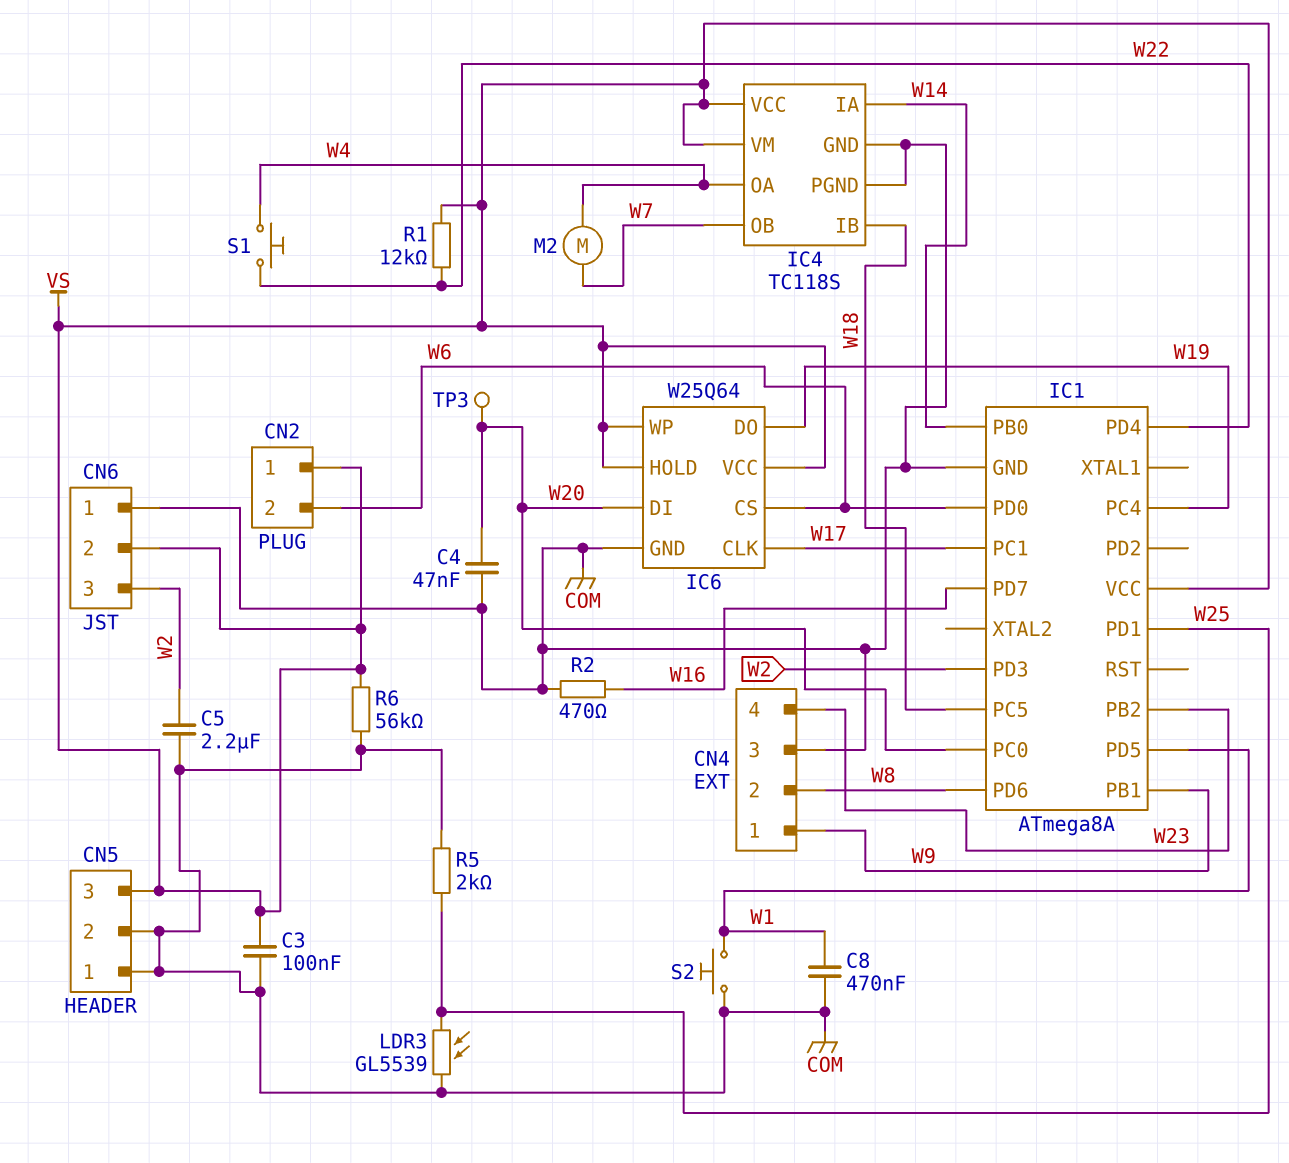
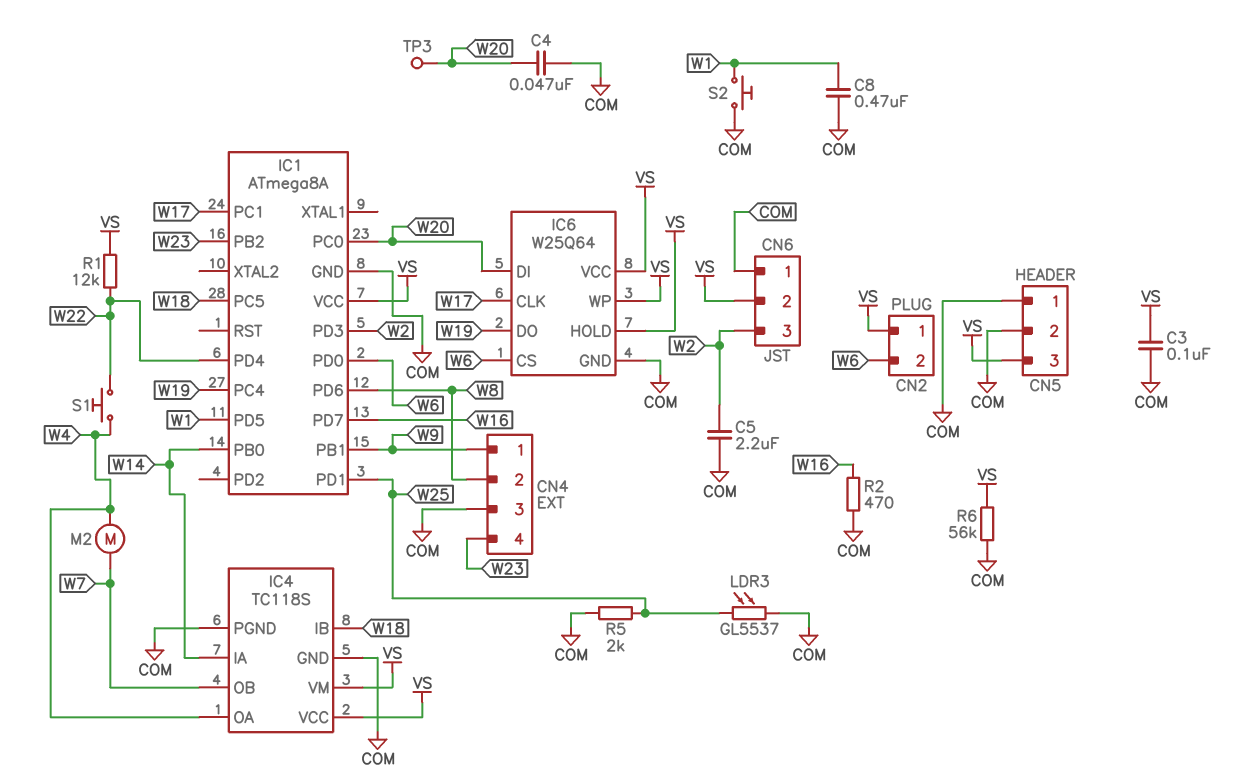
LDR3: GL5539 (COM, W25) -> GL5537 (COM, W25)

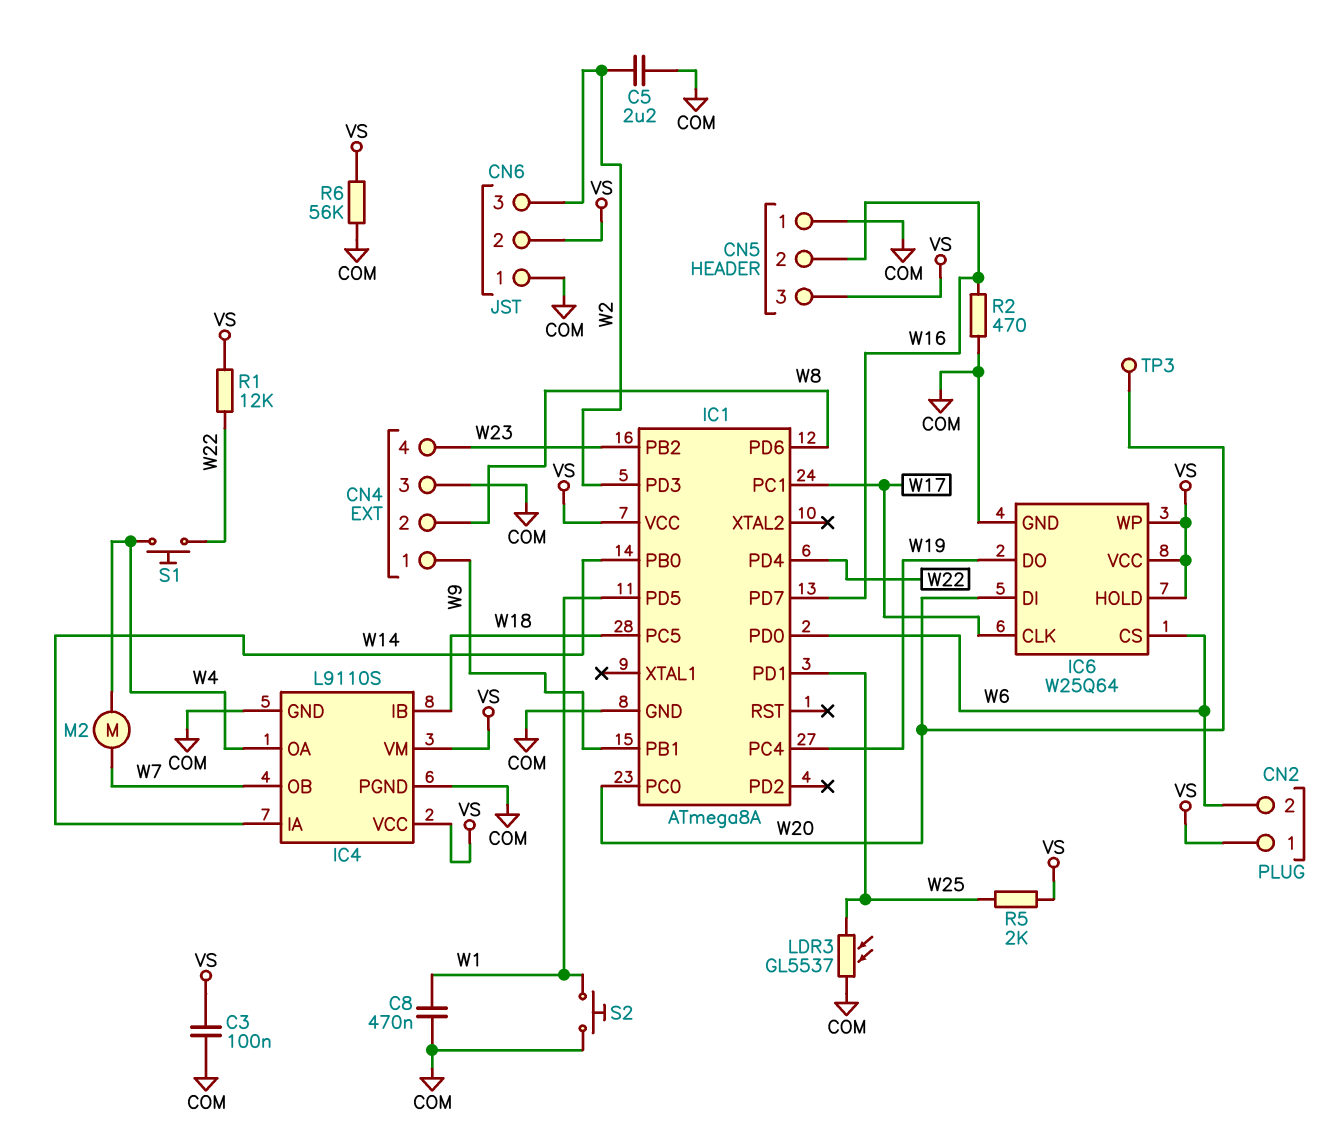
C4: 47nF (COM, W20) -> none
CN5 pin 2: COM -> W16
IC4: TC118S -> L9110S
R5: 2k (COM, W25) -> 2k (VS, W25)

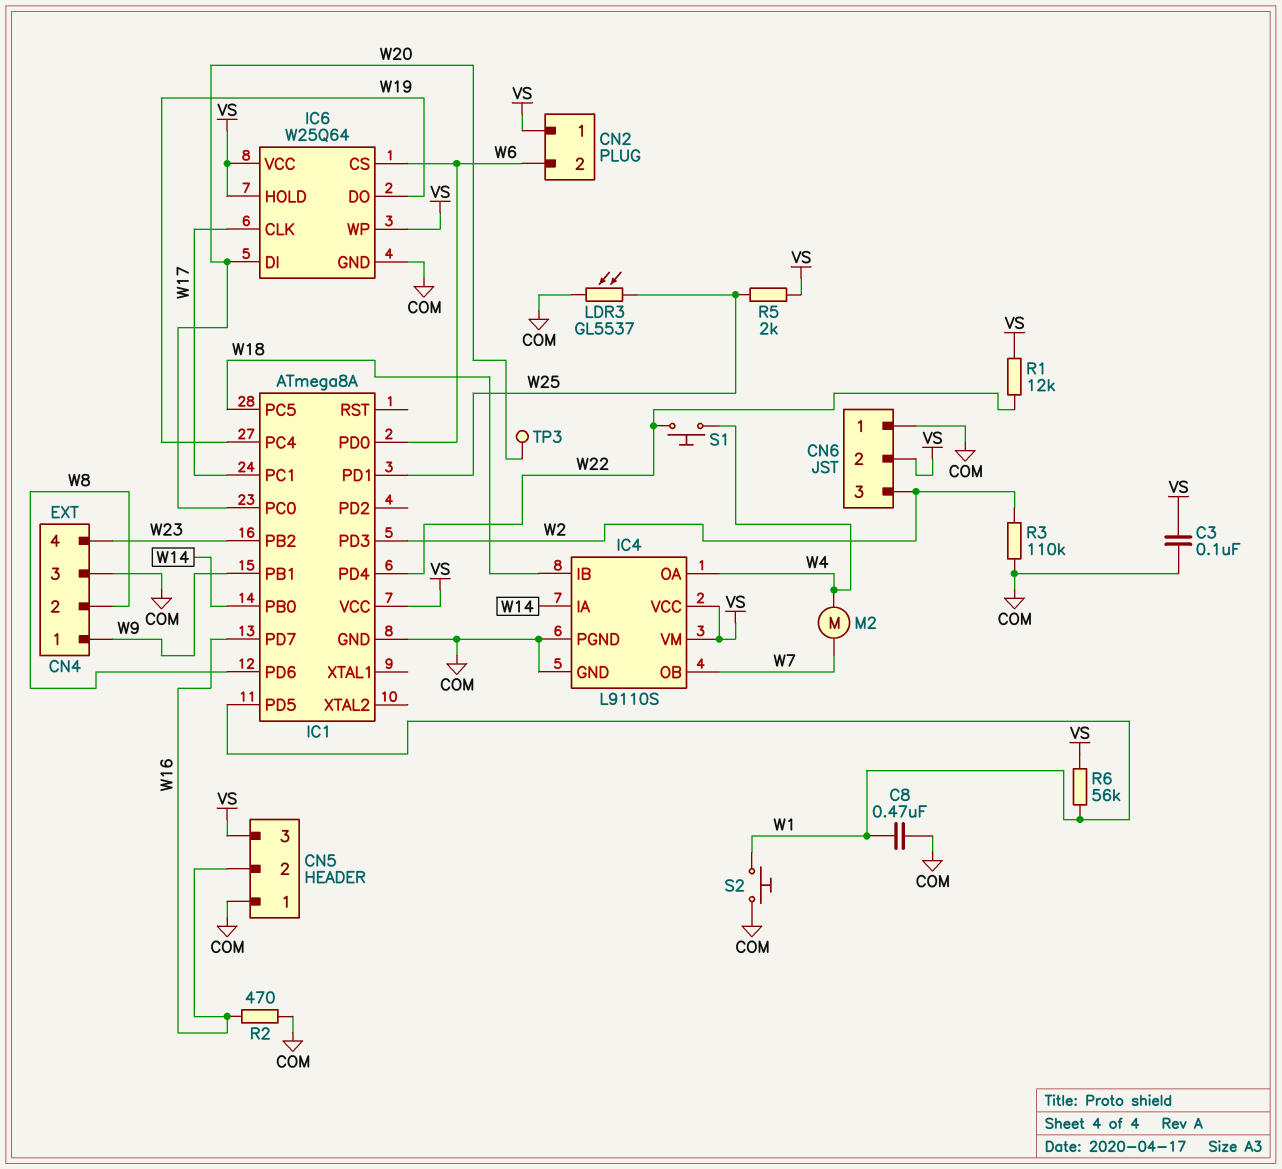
C5: 2.2uF (COM, W2) -> none
R3: none -> 110k (COM, W2)
R6: 56k (COM, VS) -> 56k (VS, W1)

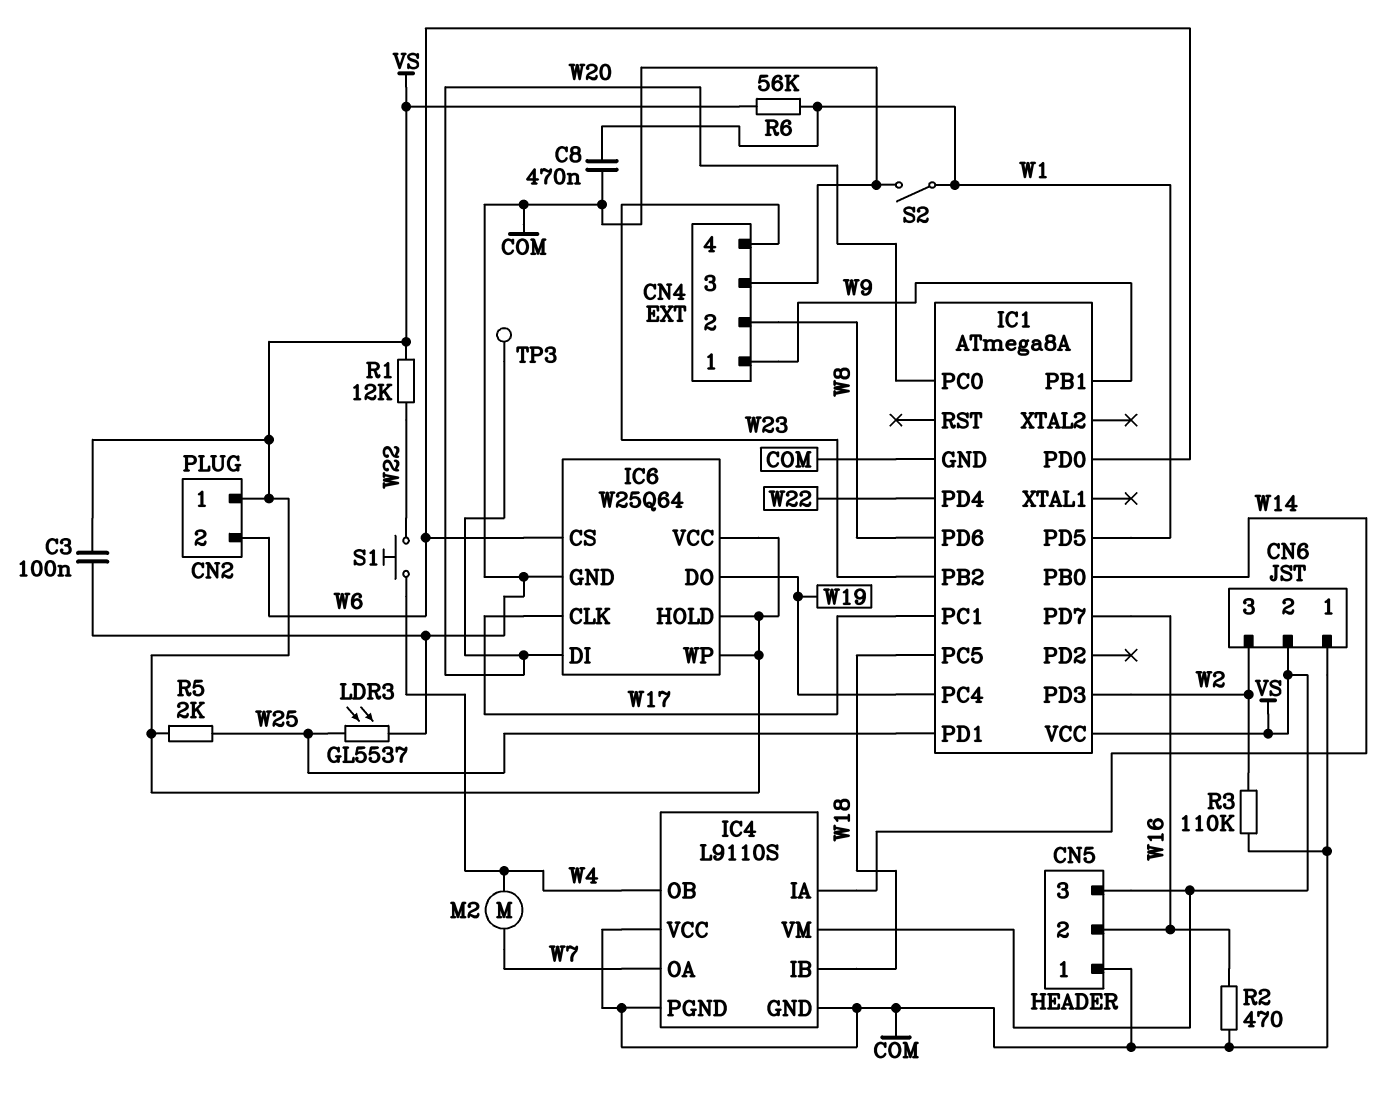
IC4 pin OA: W4 -> W7
IC4 pin OB: W7 -> W4
IC4 pin VCC: VS -> COM
S2: button (COM, W1) -> switch (COM, W1)

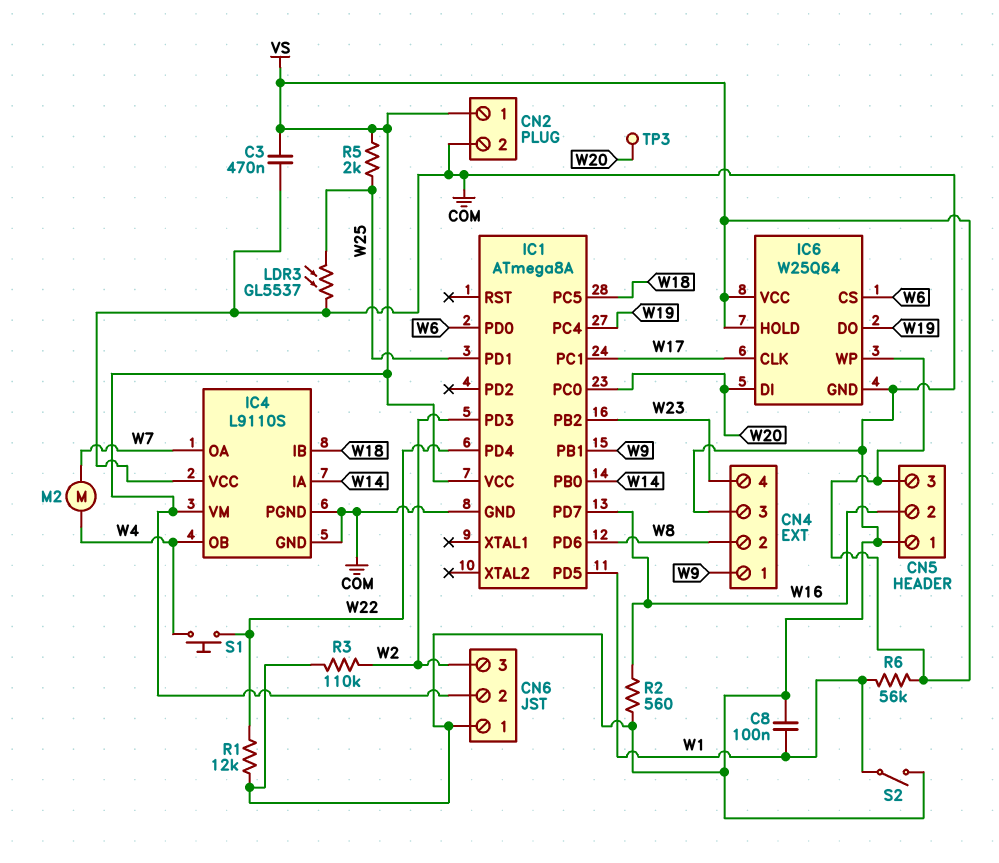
C3: 100nF (COM, VS) -> 470nF (COM, VS)
C8: 470nF (COM, W1) -> 100nF (COM, W1)
CN2 pin 2: W6 -> COM
R1: 12k (VS, W22) -> 12k (COM, W22)
R2: 470 (COM, W16) -> 560 (COM, W16)

